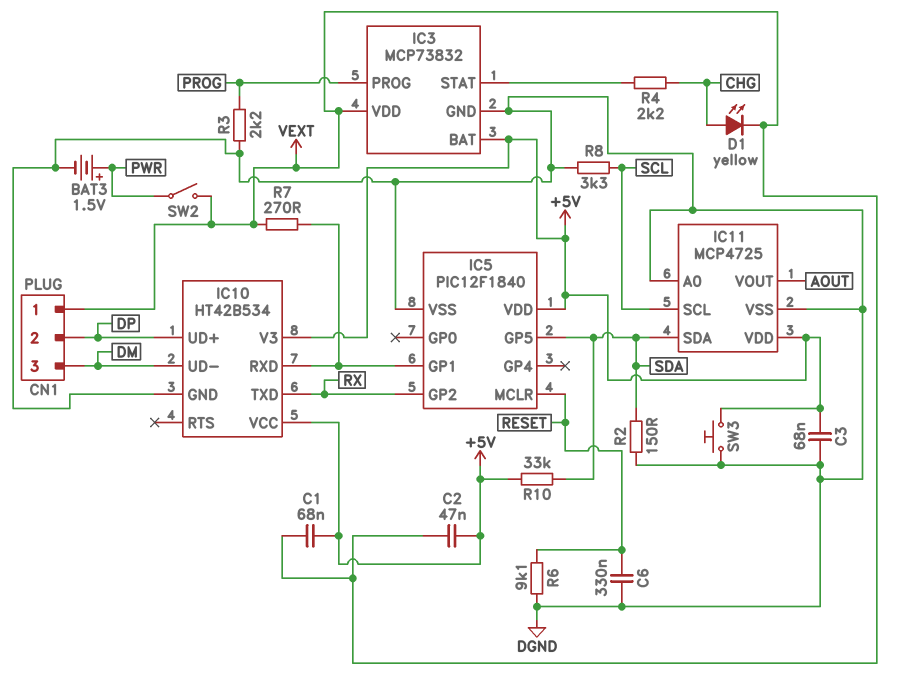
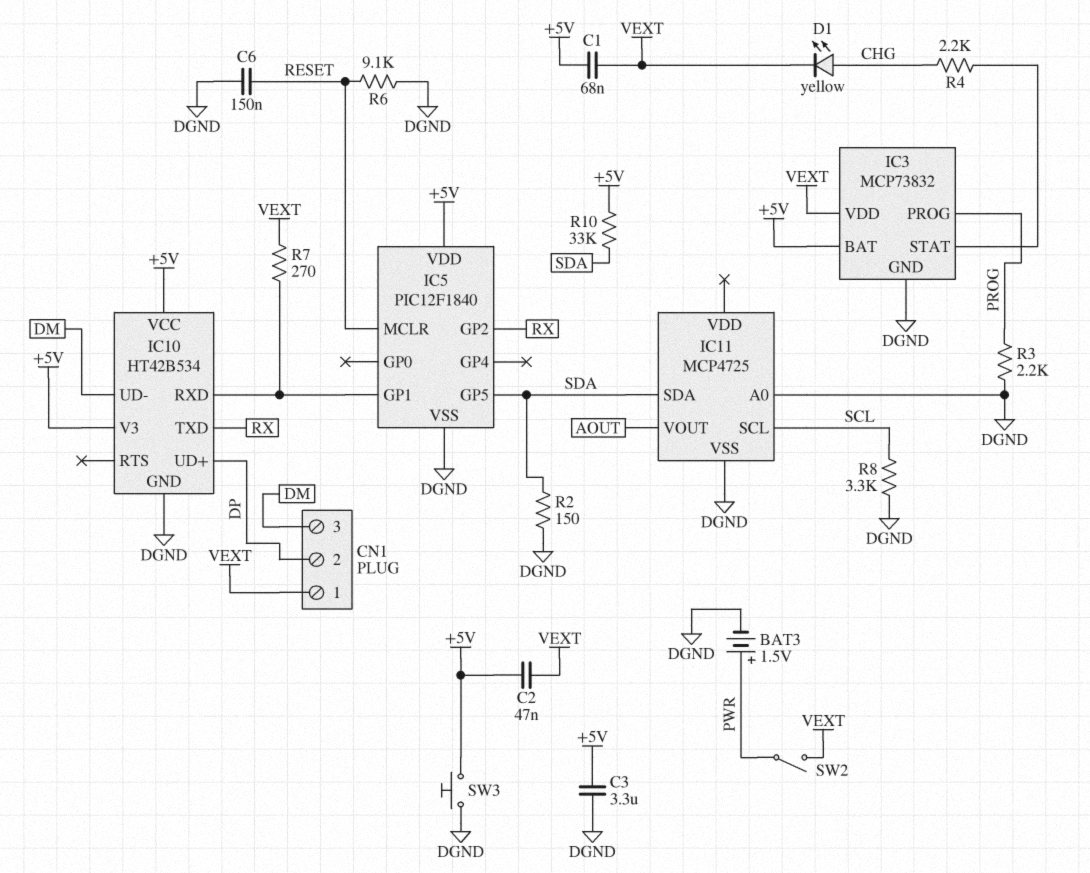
C3: 68nF (+5V, DGND) -> 3.3uF (+5V, DGND)
C6: 330nF (DGND, RESET) -> 150nF (DGND, RESET)
IC11 pin VDD: +5V -> none

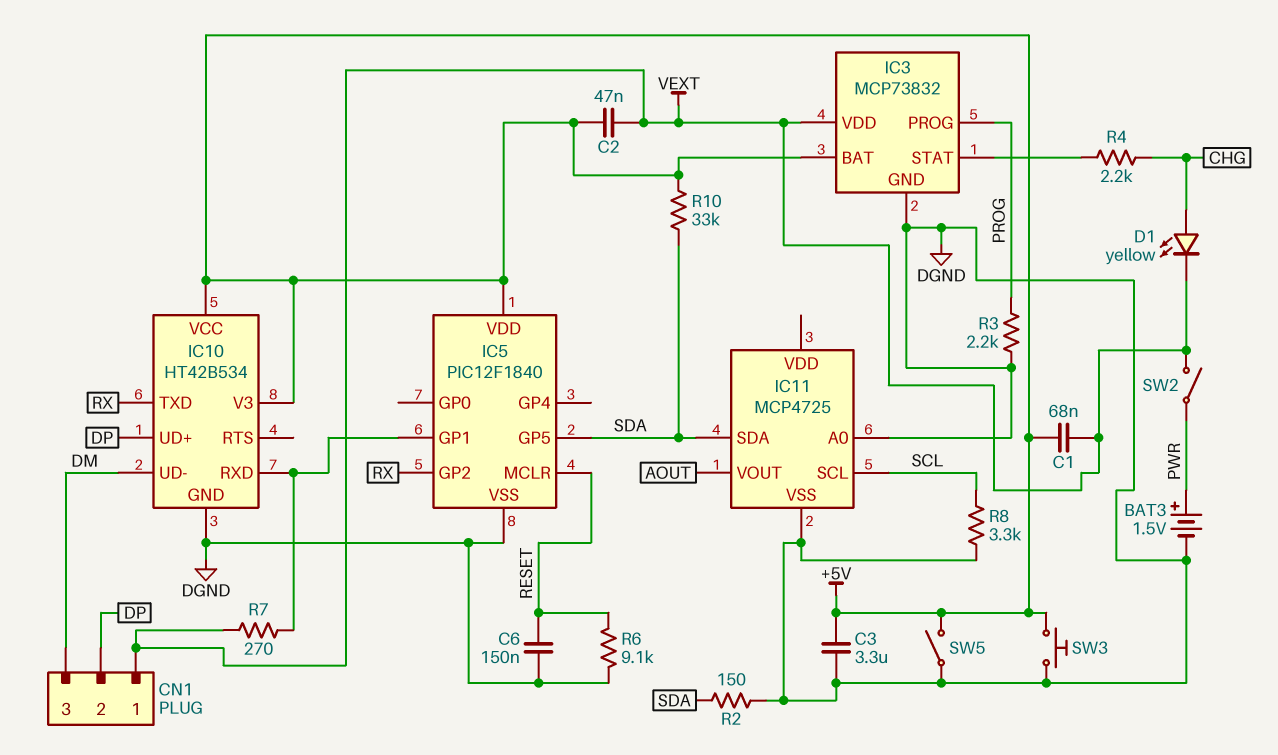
SW5: none -> switch (+5V, DGND)

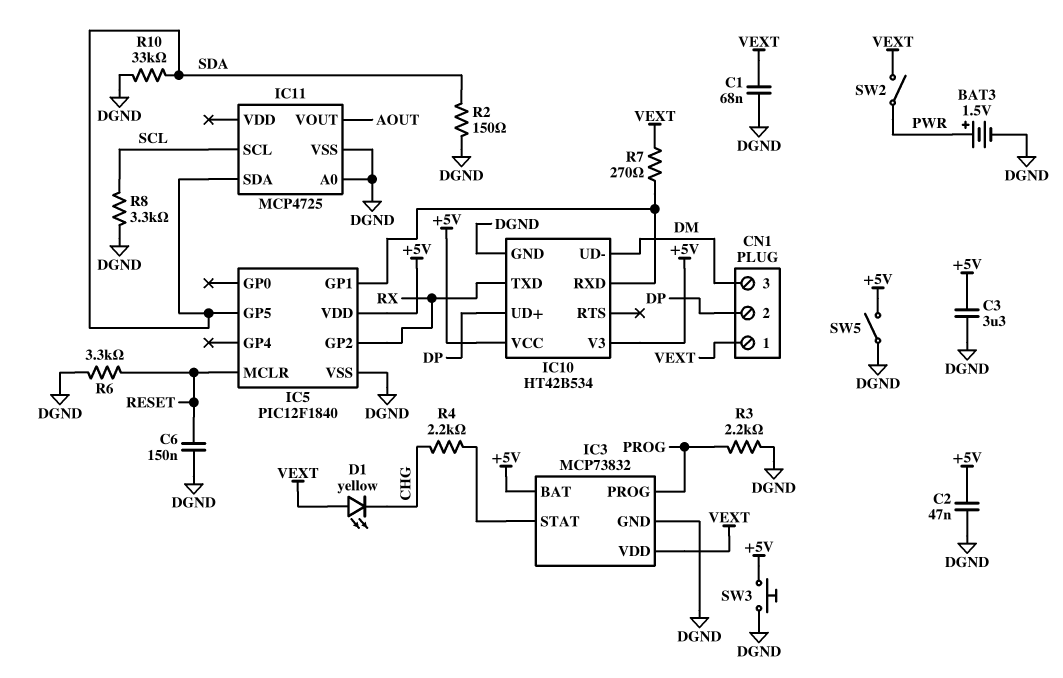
C1: 68nF (+5V, VEXT) -> 68nF (DGND, VEXT)
C2: 47nF (+5V, VEXT) -> 47nF (+5V, DGND)
D1: LED yellow (A CHG, K VEXT) -> LED yellow (A VEXT, K CHG)
R6: 9.1k (DGND, RESET) -> 3.3k (DGND, RESET)
R10: 33k (+5V, SDA) -> 33k (DGND, SDA)

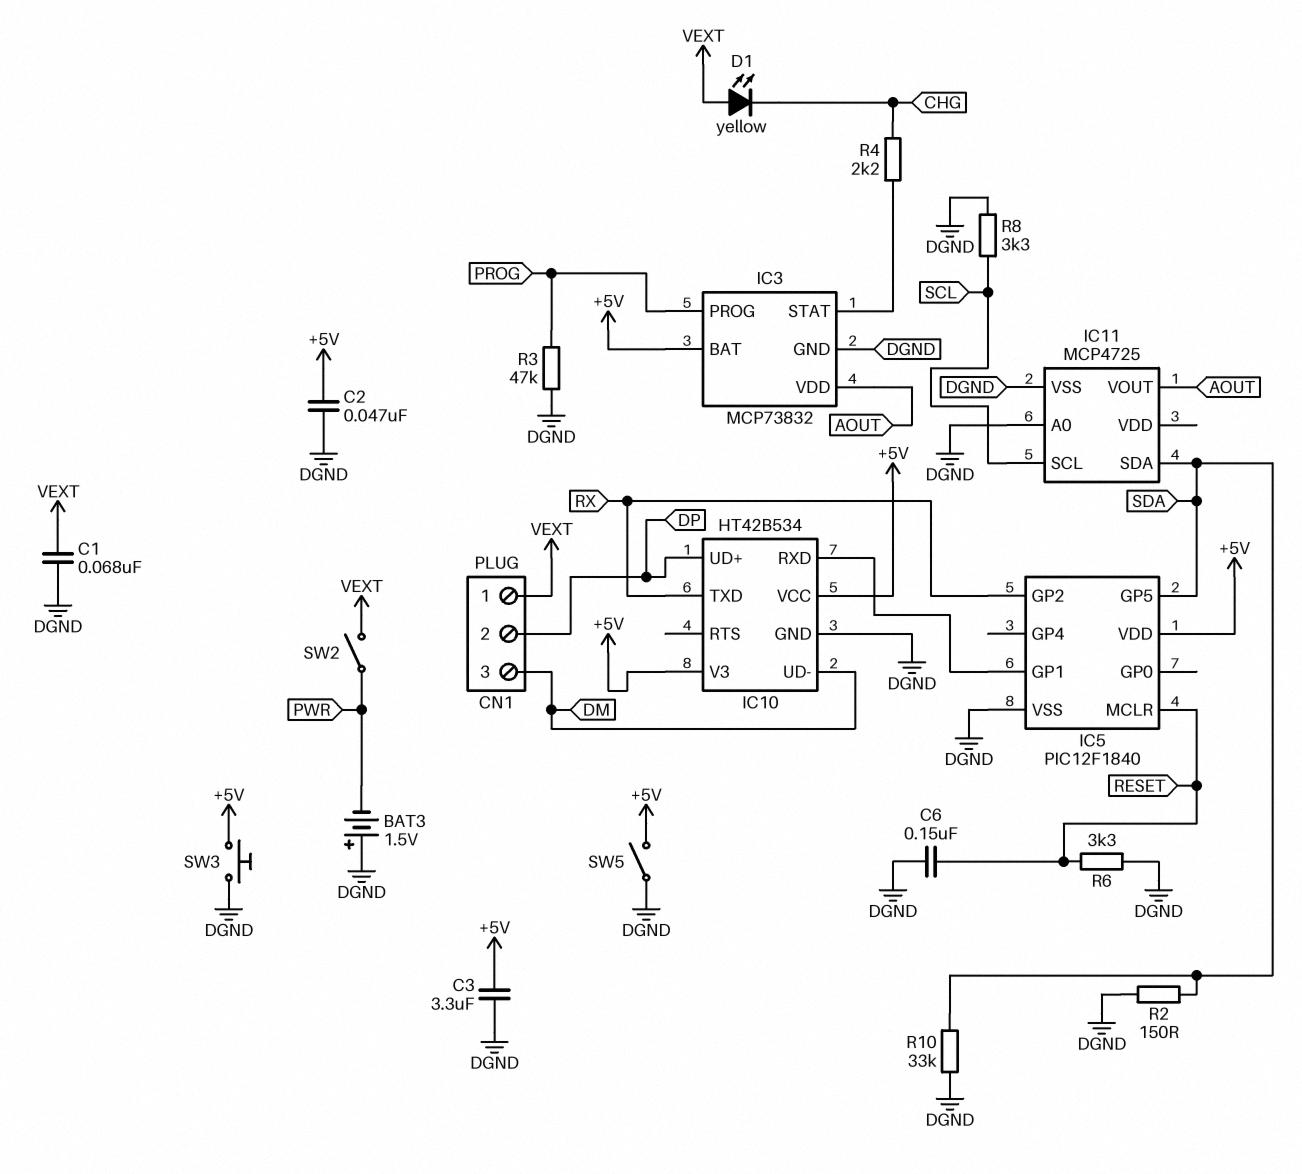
BAT3: 1.5V (plus PWR, minus DGND) -> 1.5V (plus DGND, minus PWR)
IC3 pin VDD: VEXT -> AOUT
R3: 2.2k (DGND, PROG) -> 47k (DGND, PROG)
R7: 270 (IC5/GP1, VEXT) -> none

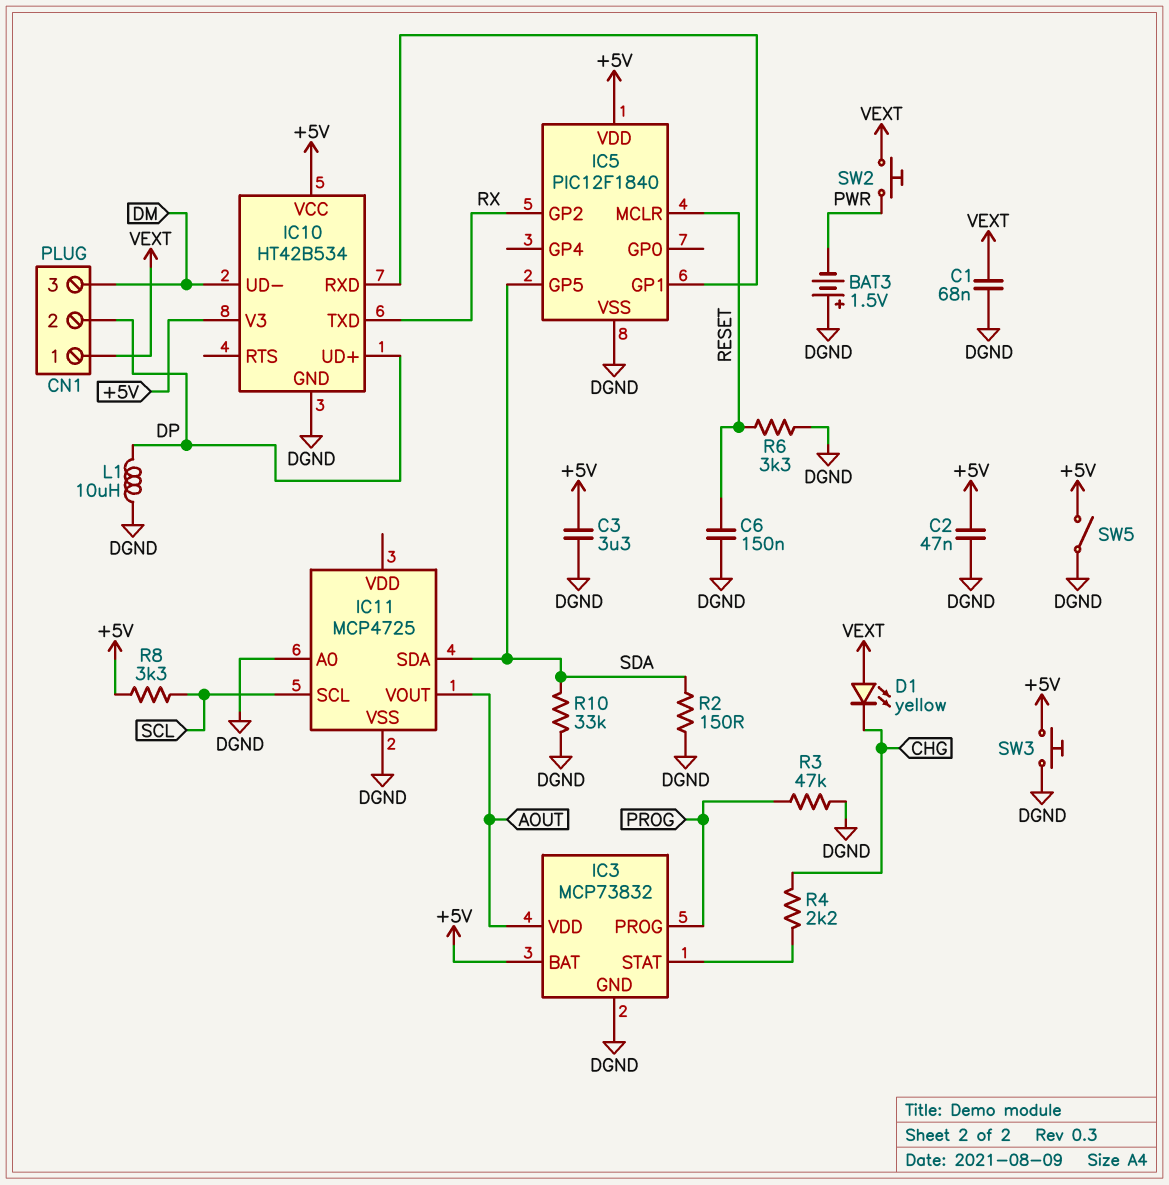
L1: none -> 10uH (DGND, DP)
R8: 3.3k (DGND, SCL) -> 3.3k (+5V, SCL)
SW2: switch (PWR, VEXT) -> button (PWR, VEXT)

